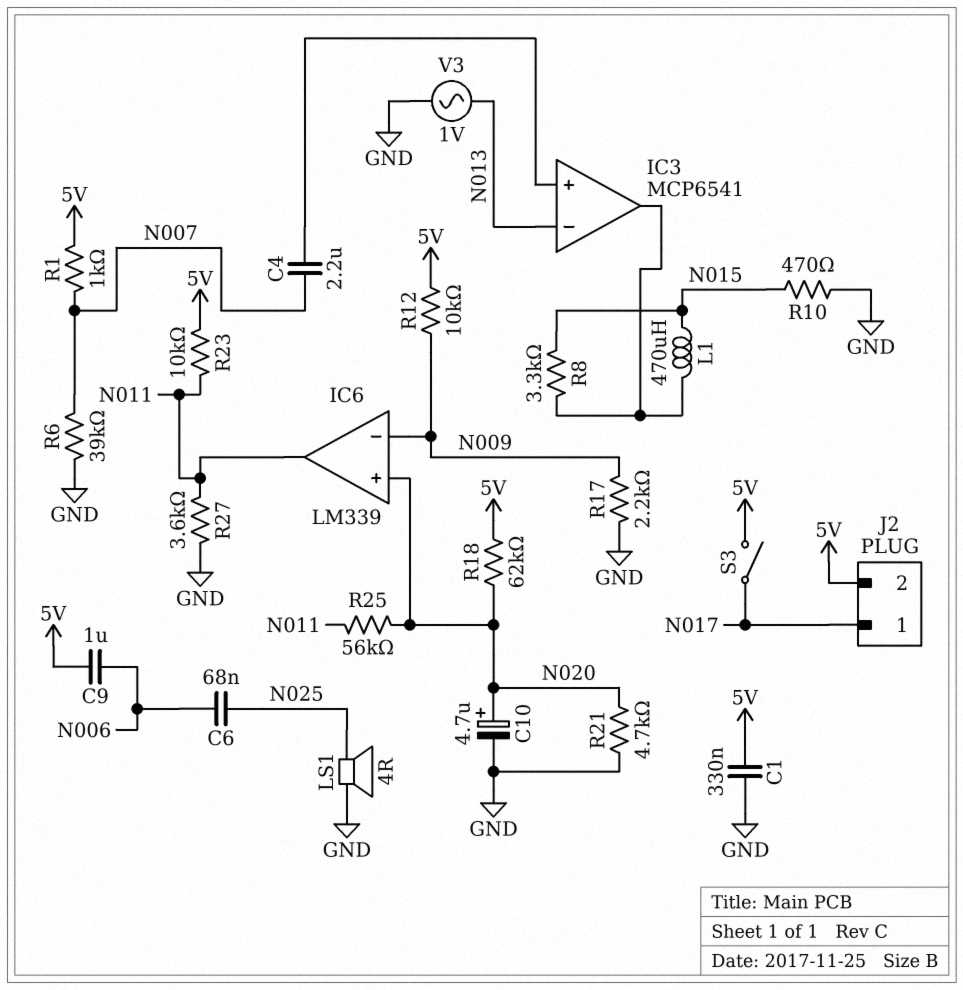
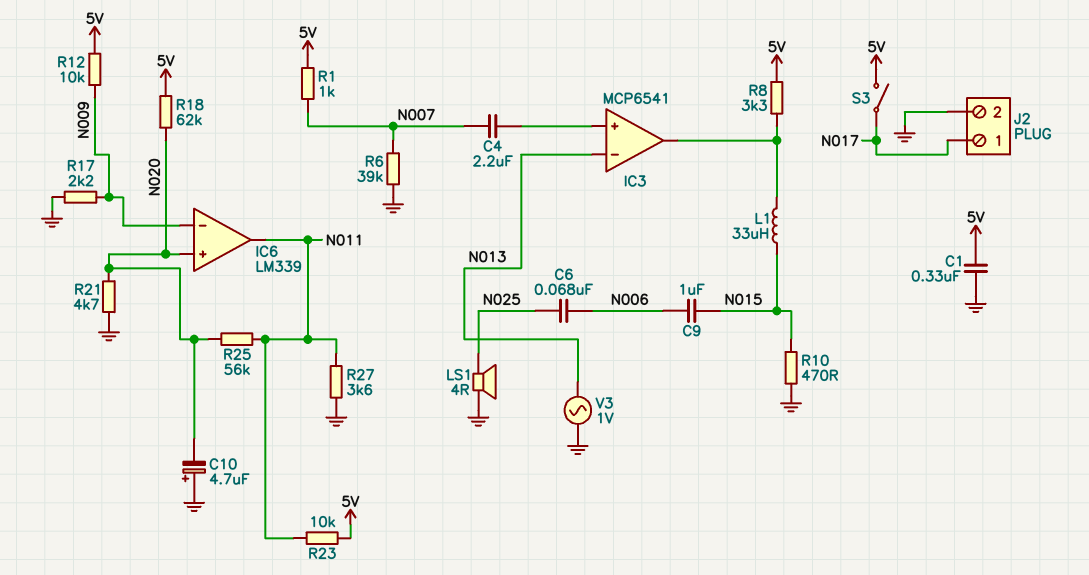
C9: 1uF (5V, N006) -> 1uF (N006, N015)
C10: 4.7uF (plus N020, minus GND) -> 4.7uF (plus GND, minus N020)
J2 pin 2: 5V -> GND
L1: 470uH (IC3/out, N015) -> 33uH (IC3/out, N015)
R8: 3.3k (IC3/out, N015) -> 3.3k (5V, IC3/out)

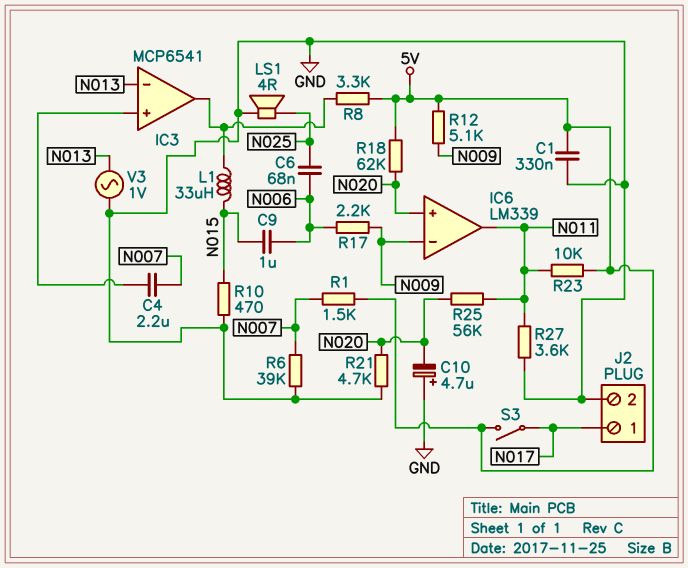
R1: 1k (5V, N007) -> 1.5k (5V, N007)
R12: 10k (5V, N009) -> 5.1k (5V, N009)
R17: 2.2k (GND, N009) -> 2.2k (N006, N009)

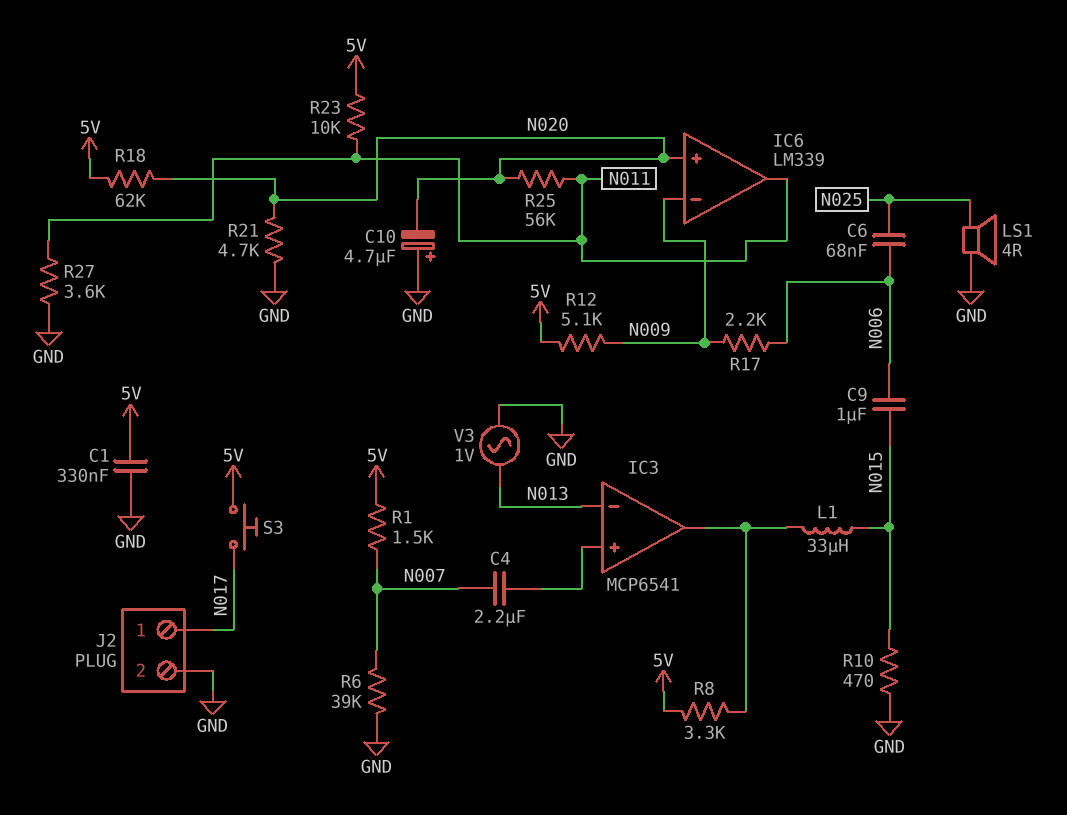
S3: switch (5V, N017) -> button (5V, N017)

